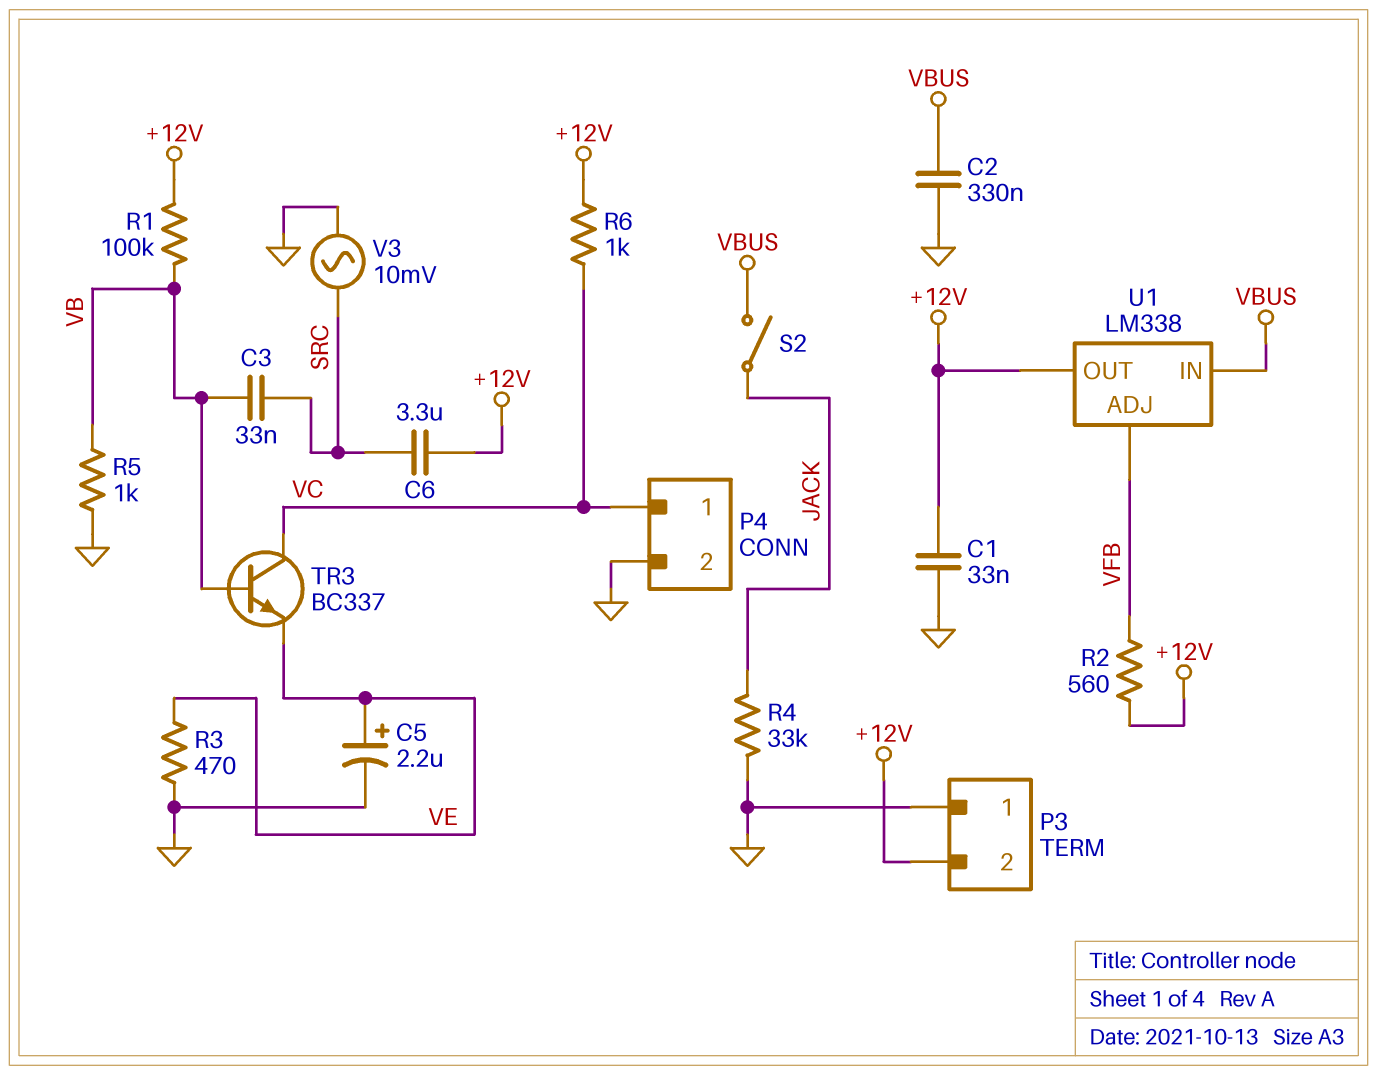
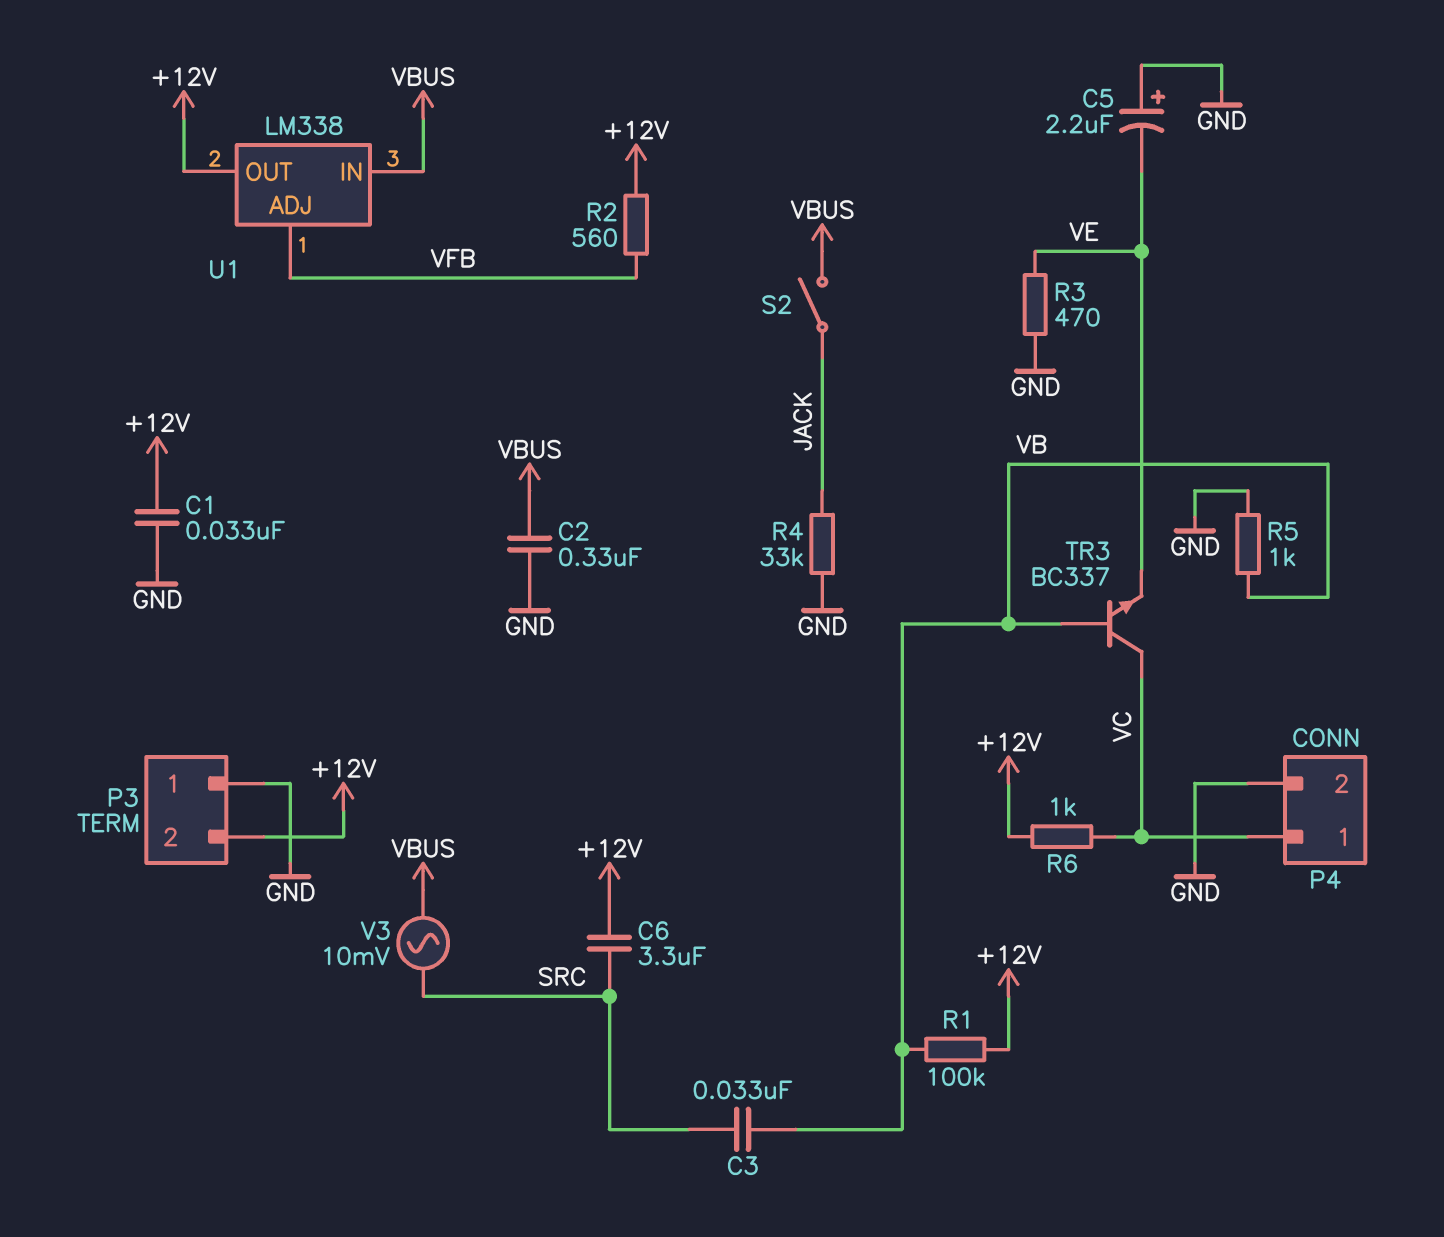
C5: 2.2uF (plus VE, minus GND) -> 2.2uF (plus GND, minus VE)
V3: AC 10mV (GND, SRC) -> AC 10mV (SRC, VBUS)

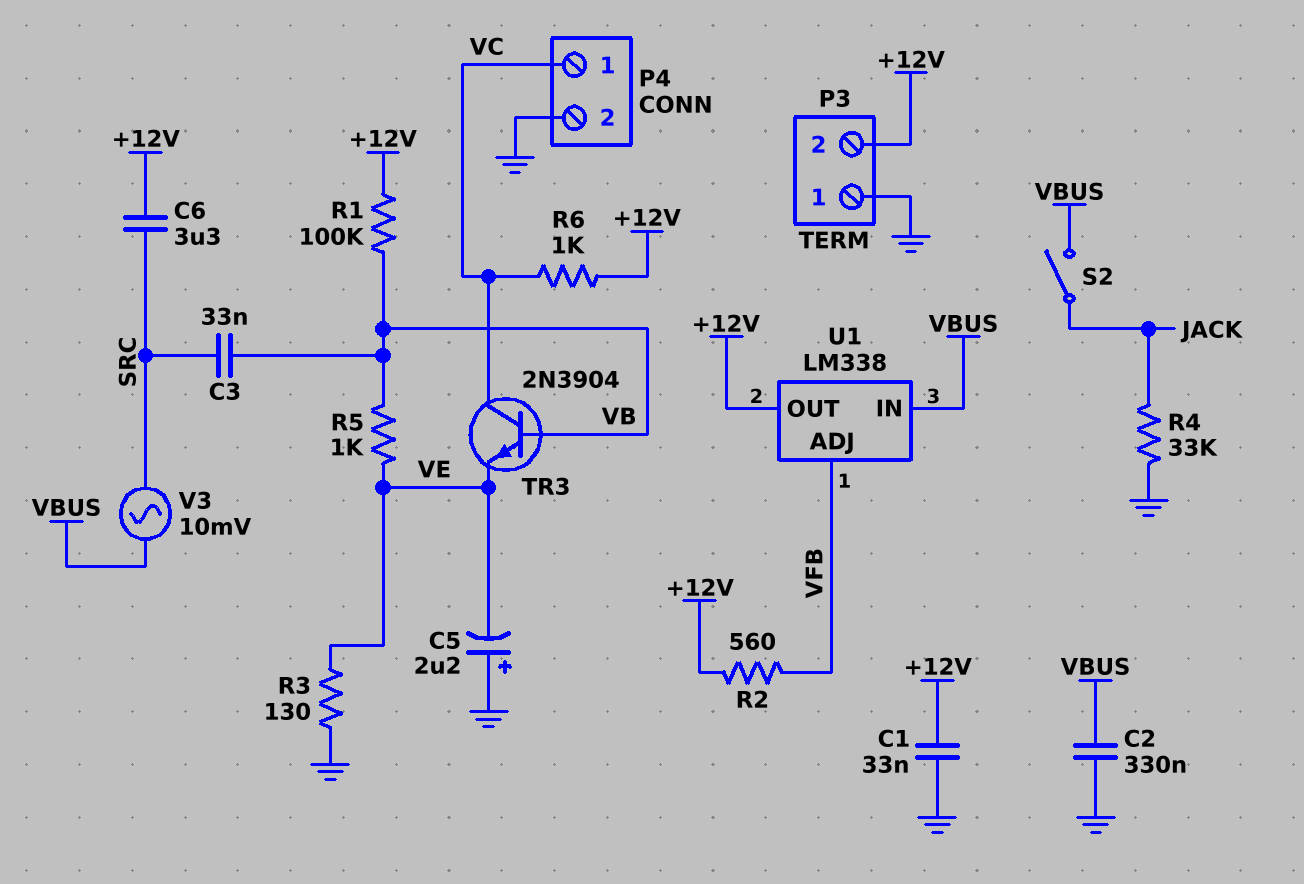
R3: 470 (GND, VE) -> 130 (GND, VE)
R5: 1k (GND, VB) -> 1k (VB, VE)
TR3: NPN BC337 (B VB, C VC, E VE) -> NPN 2N3904 (B VB, C VC, E VE)

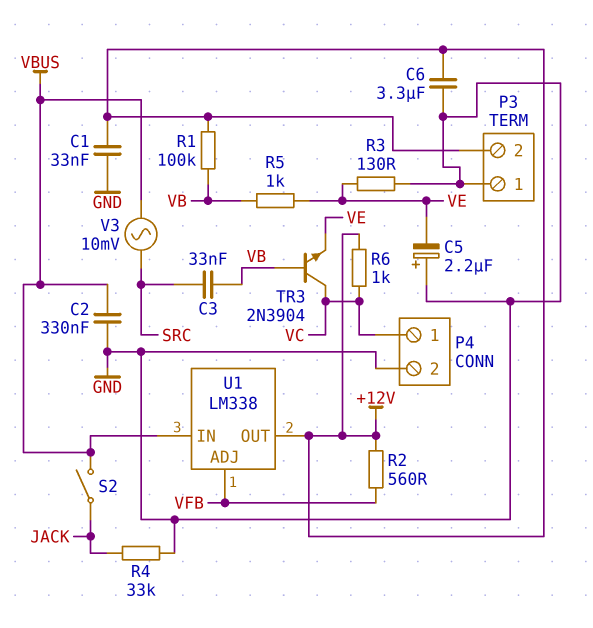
C6: 3.3uF (+12V, SRC) -> 3.3uF (+12V, GND)

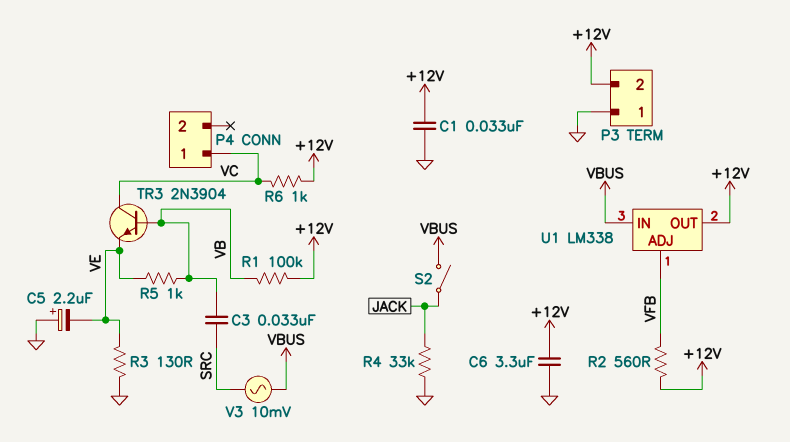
C2: 330nF (GND, VBUS) -> none
P4 pin 2: GND -> none

